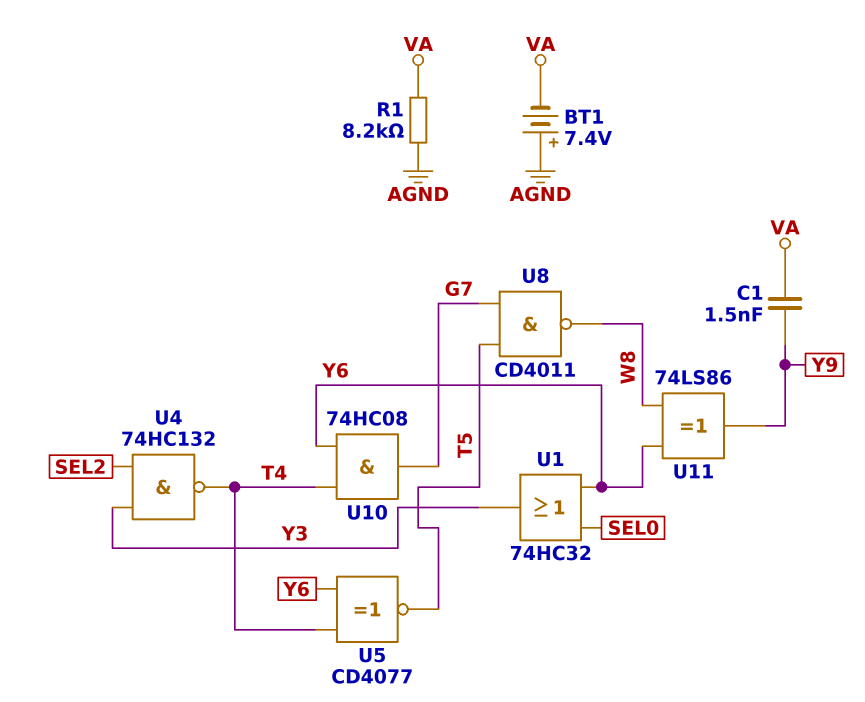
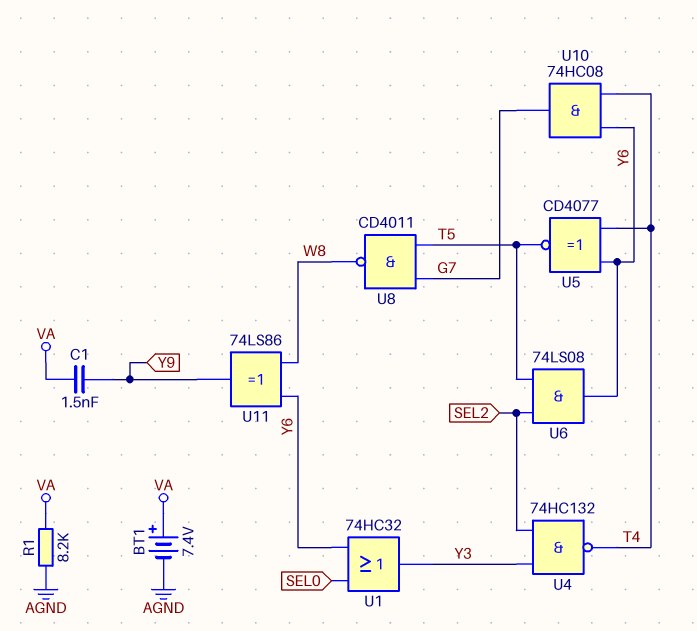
BT1: 7.4V (plus AGND, minus VA) -> 7.4V (plus VA, minus AGND)
U6: none -> AND 74LS08 (in SEL2, in T5, out Y6)

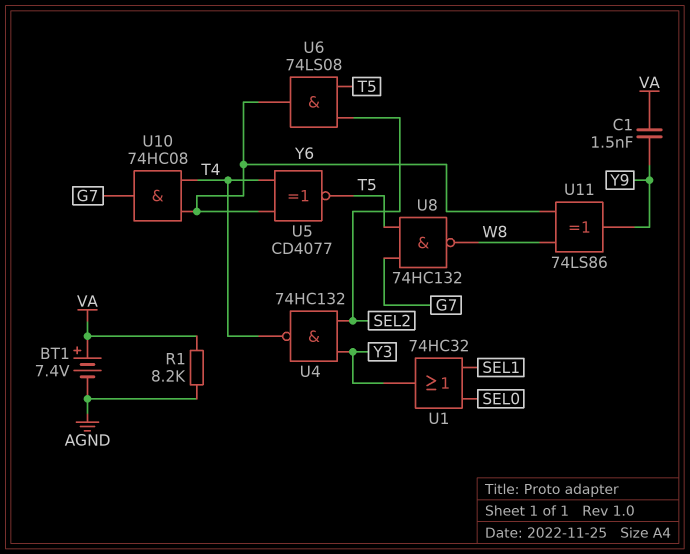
U1: OR 74HC32 (in SEL0, in Y6, out Y3) -> OR 74HC32 (in SEL0, in SEL1, out Y3)
U8: NAND CD4011 (in G7, in T5, out W8) -> NAND 74HC132 (in G7, in T5, out W8)

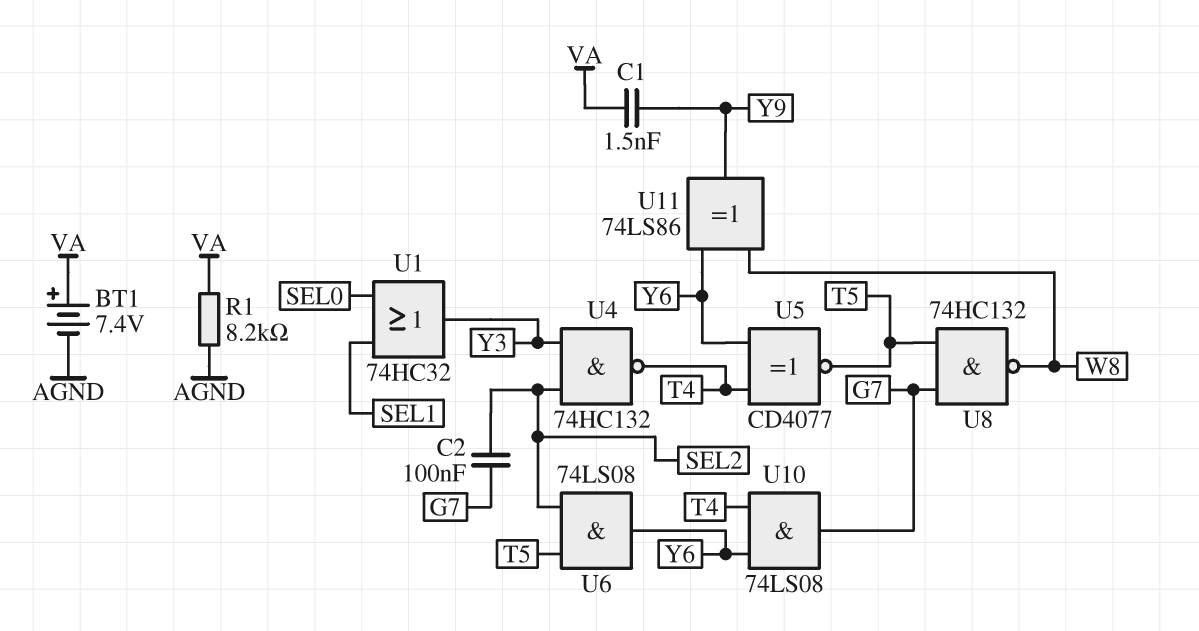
C2: none -> 100nF (G7, SEL2)
U10: AND 74HC08 (in T4, in Y6, out G7) -> AND 74LS08 (in T4, in Y6, out G7)

